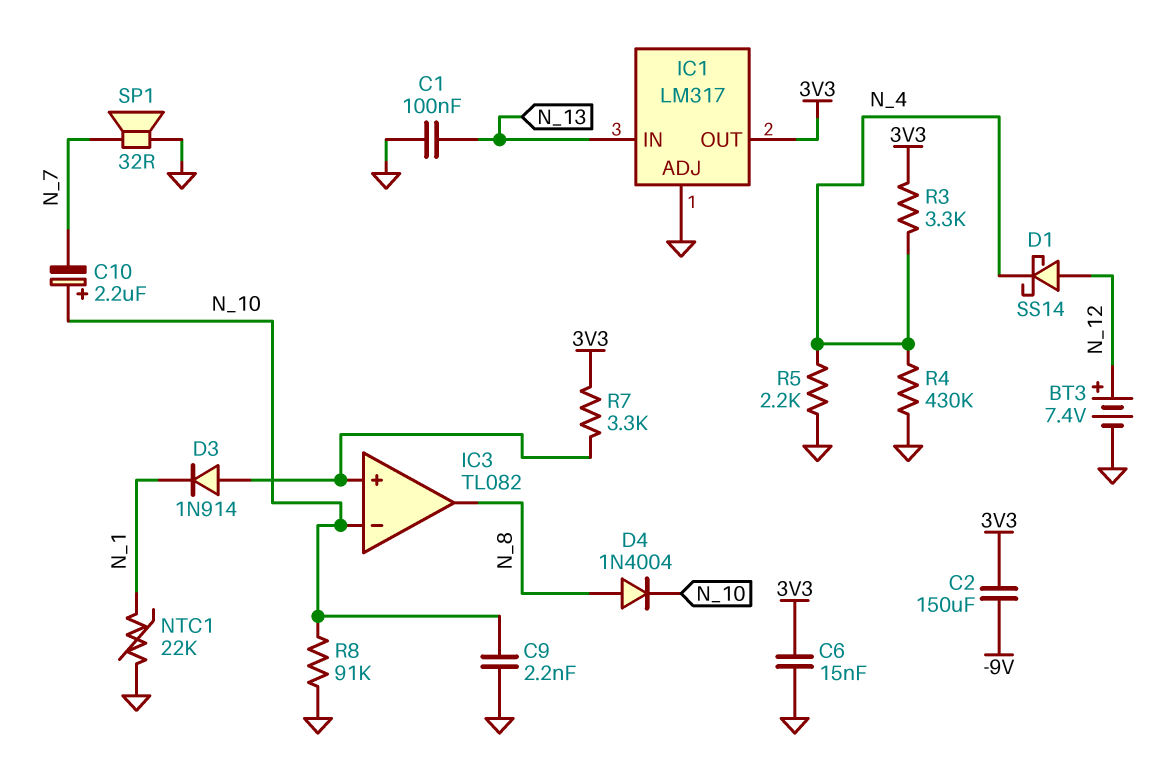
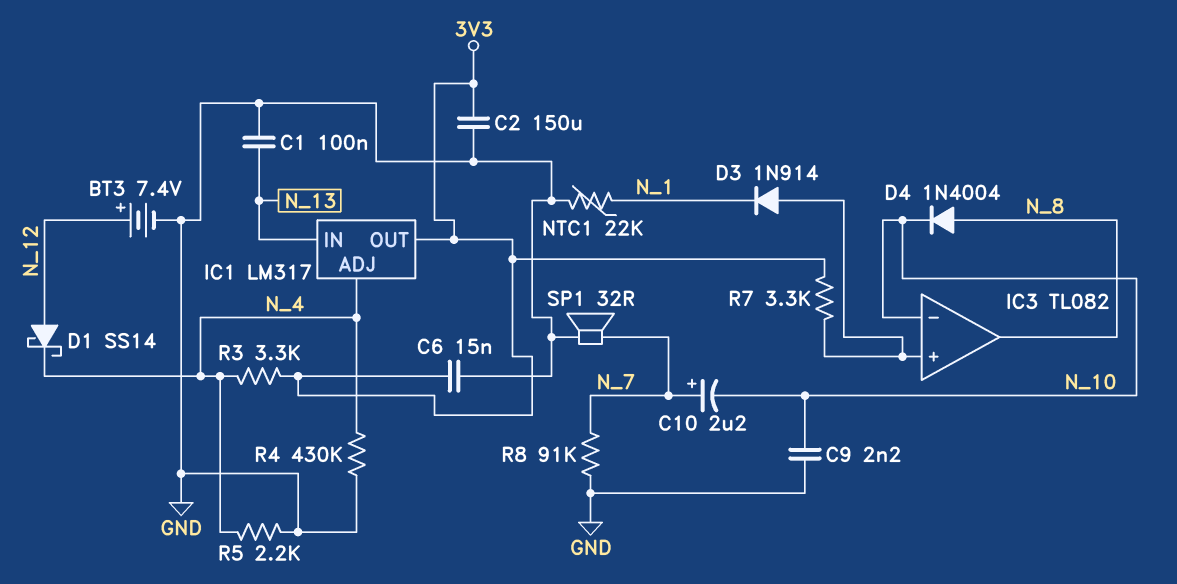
C2: 150uF (-9V, 3V3) -> 150uF (3V3, GND)
C10: 2.2uF (plus N_10, minus N_7) -> 2.2uF (plus N_7, minus N_10)
IC1 pin ADJ: GND -> N_4
R8: 91k (GND, N_10) -> 91k (GND, N_7)

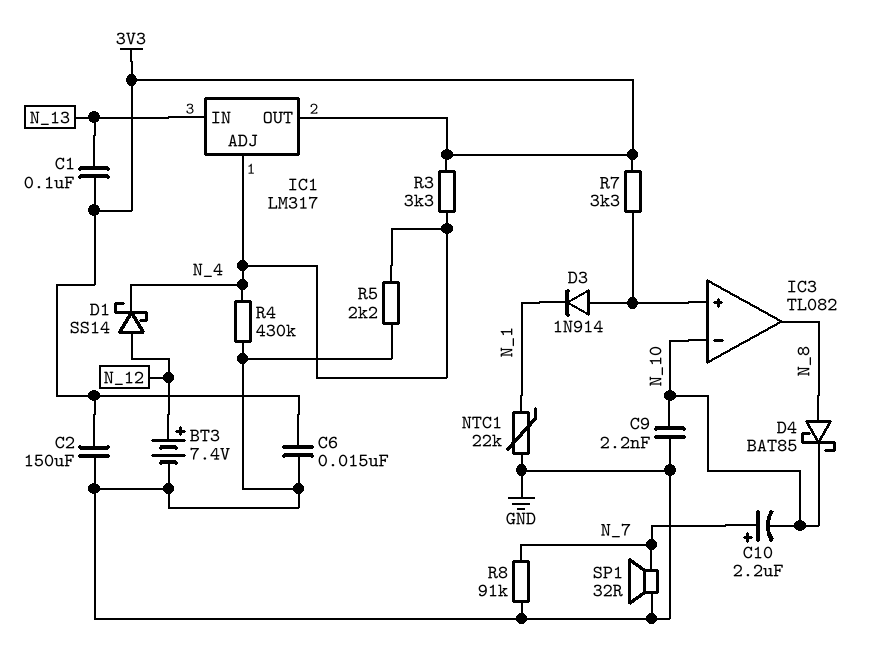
C1: 100nF (GND, N_13) -> 100nF (3V3, N_13)
D4: diode 1N4004 (A N_8, K N_10) -> schottky BAT85 (A N_8, K N_10)

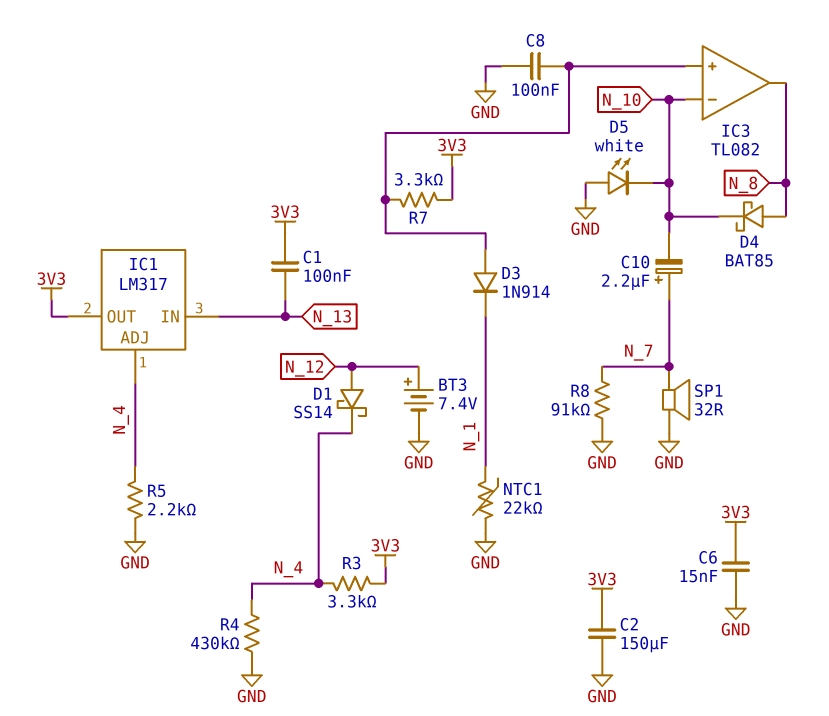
C8: none -> 100nF (GND, IC3/in+)
C9: 2.2nF (GND, N_10) -> none
D5: none -> LED white (A GND, K N_10)

